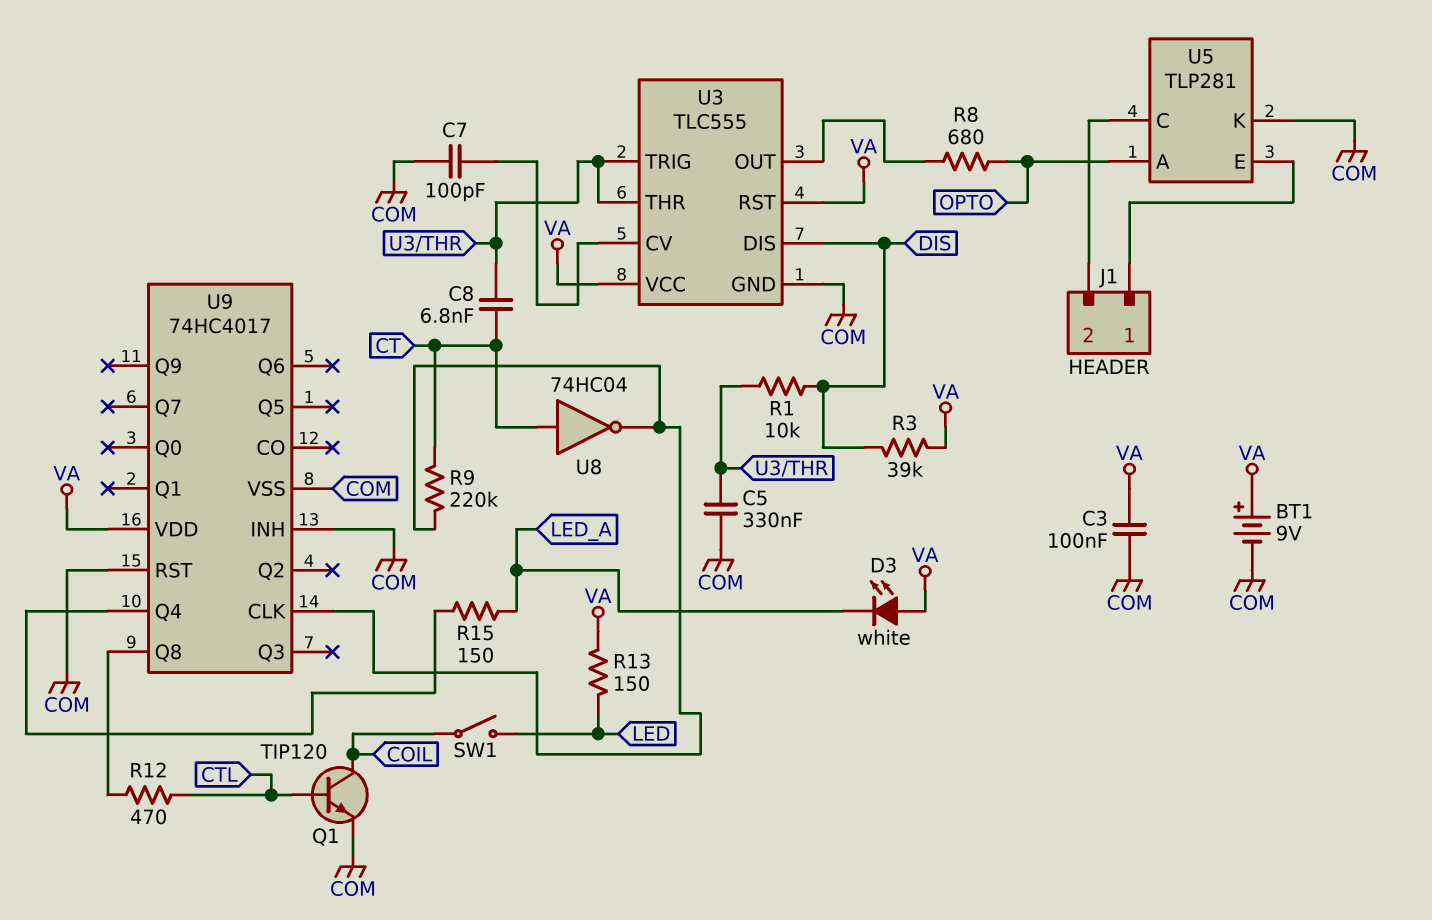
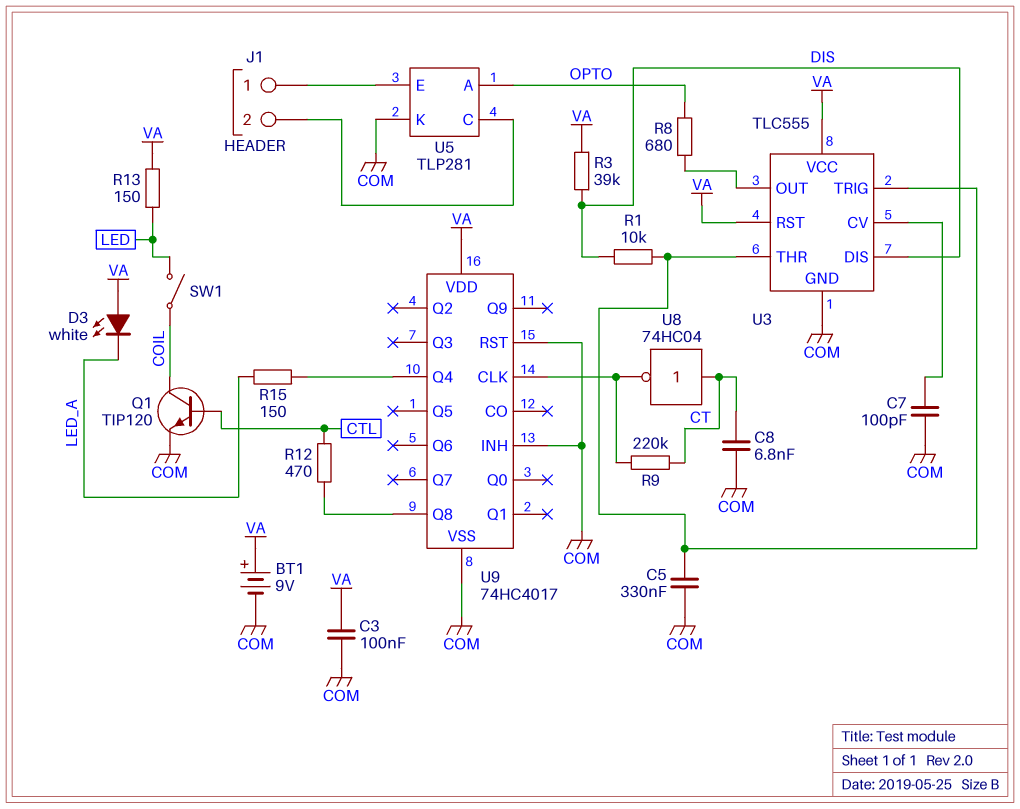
C8: 6.8nF (CT, U3/THR) -> 6.8nF (COM, CT)

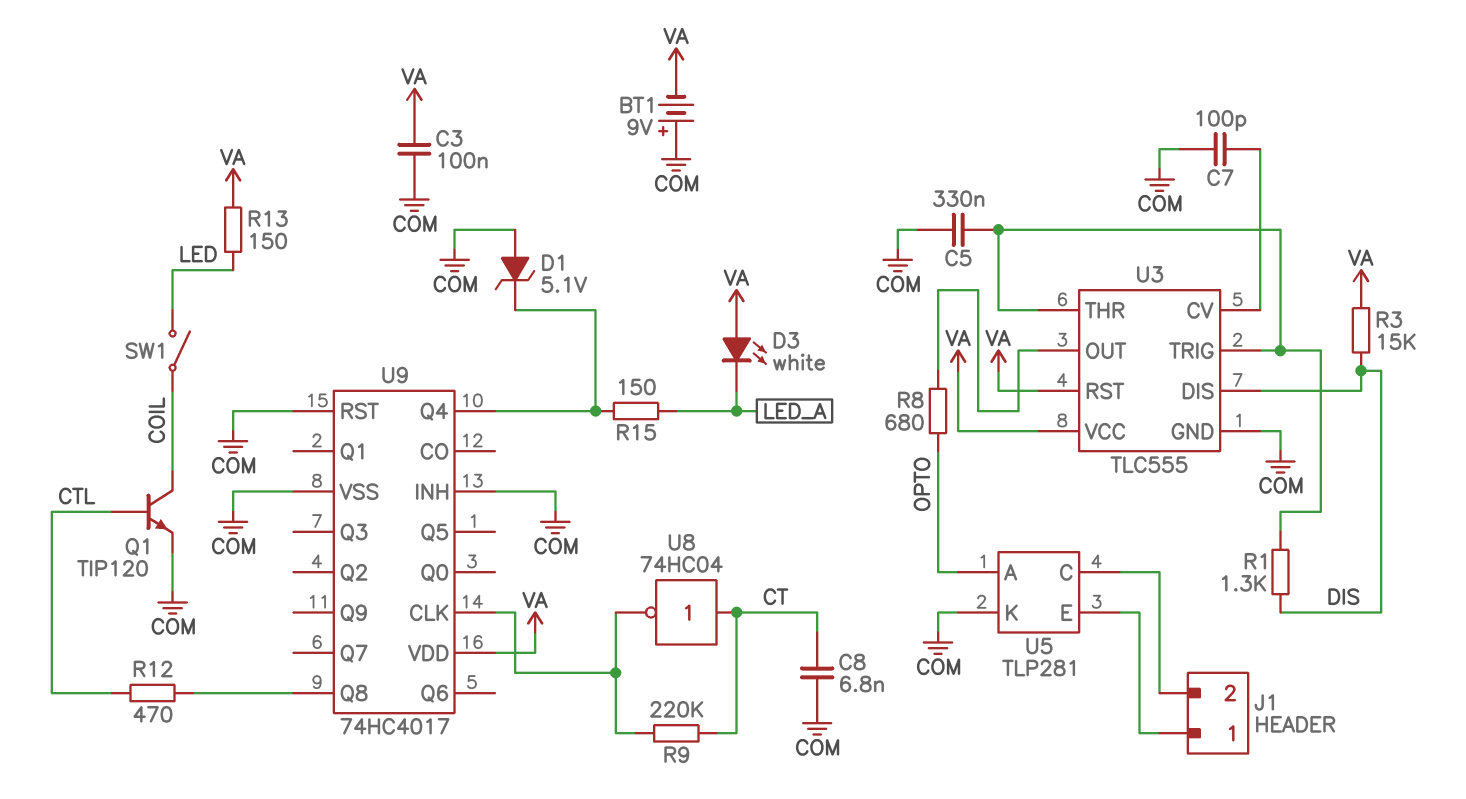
BT1: 9V (plus VA, minus COM) -> 9V (plus COM, minus VA)
D1: none -> zener 5.1V (A COM, K U9/Q4)
R1: 10k (DIS, U3/THR) -> 1.3k (DIS, U3/THR)
R3: 39k (DIS, VA) -> 15k (DIS, VA)

